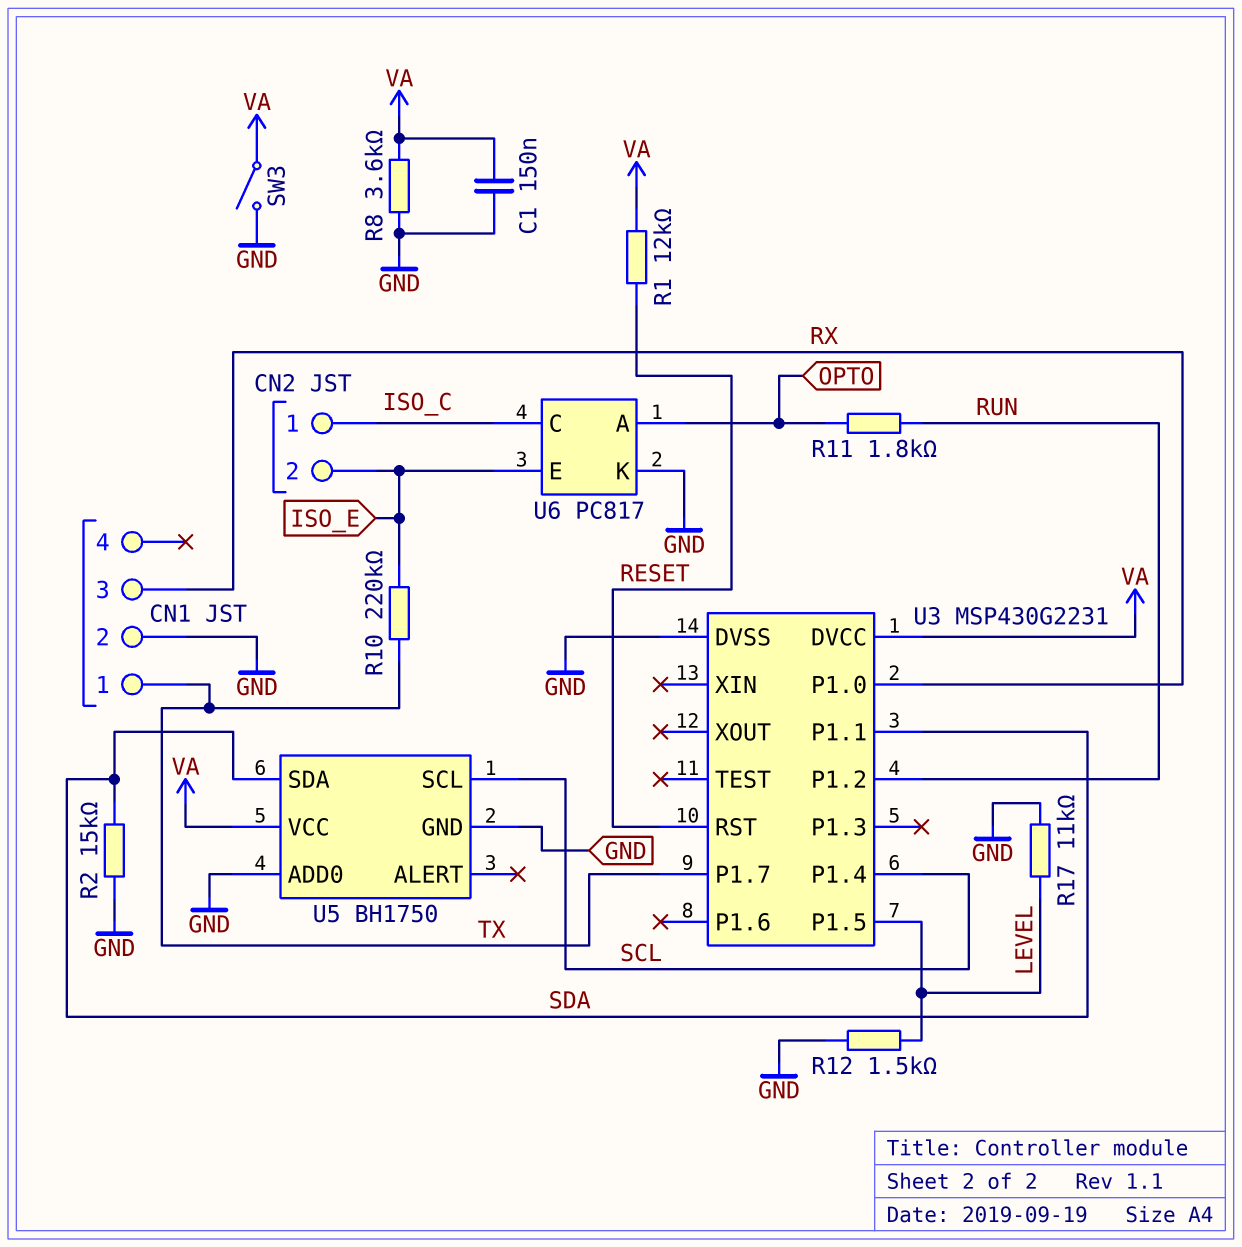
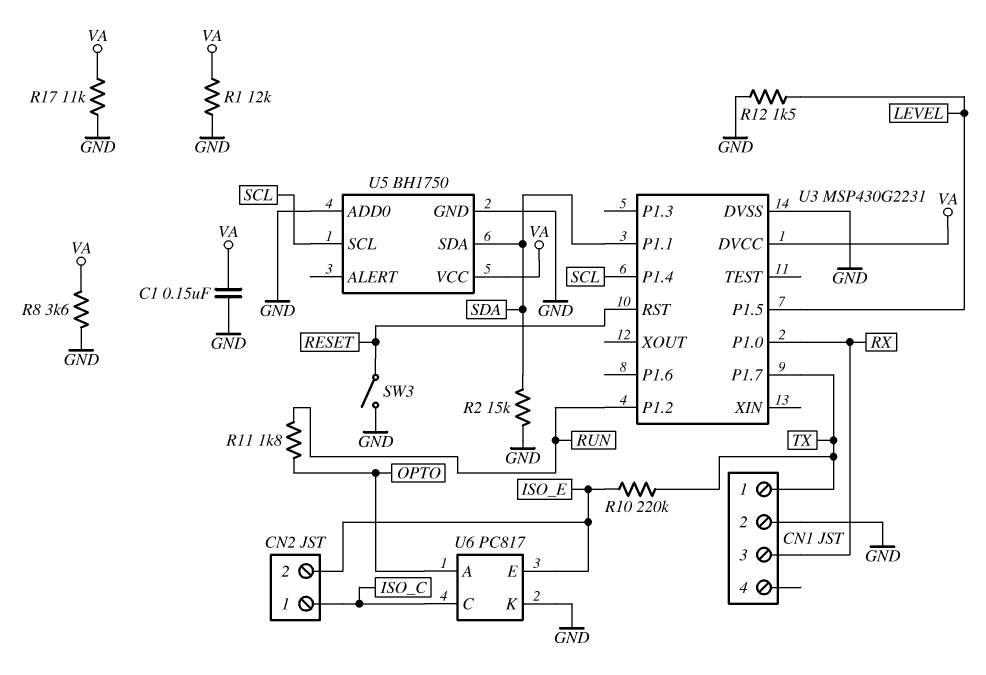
R1: 12k (RESET, VA) -> 12k (GND, VA)
R17: 11k (GND, LEVEL) -> 11k (GND, VA)
SW3: switch (GND, VA) -> switch (GND, RESET)

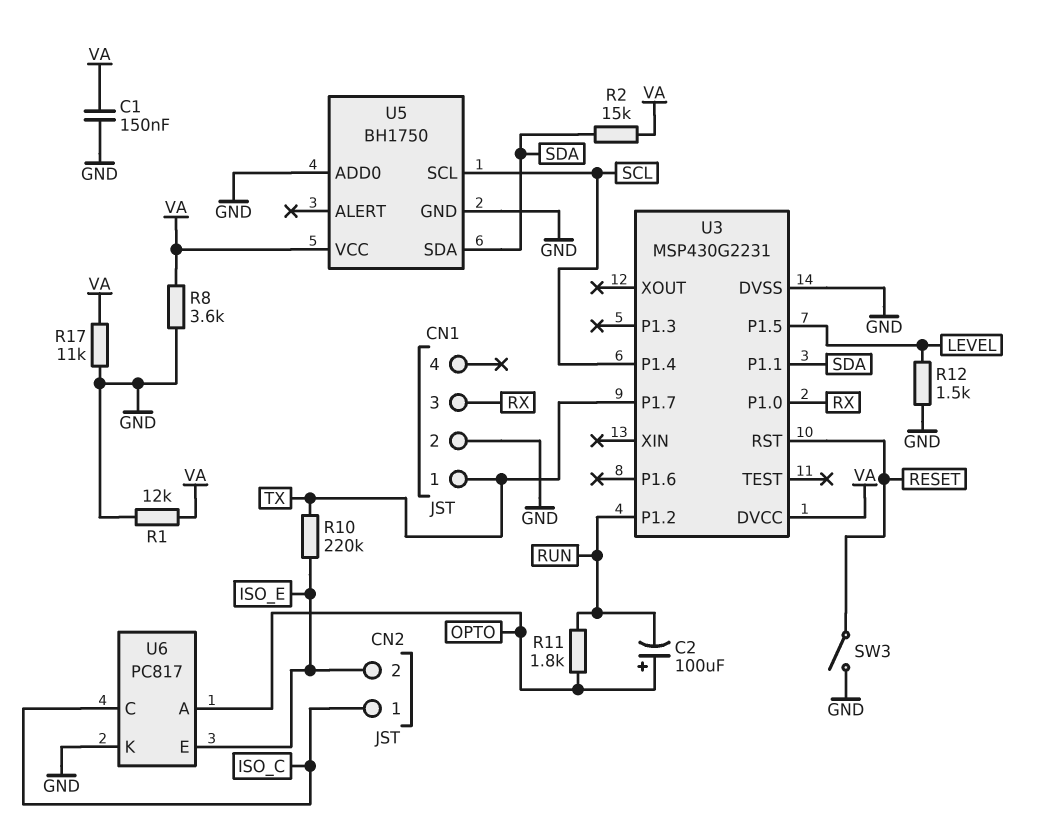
C2: none -> 100uF (plus OPTO, minus RUN)
R2: 15k (GND, SDA) -> 15k (SDA, VA)

